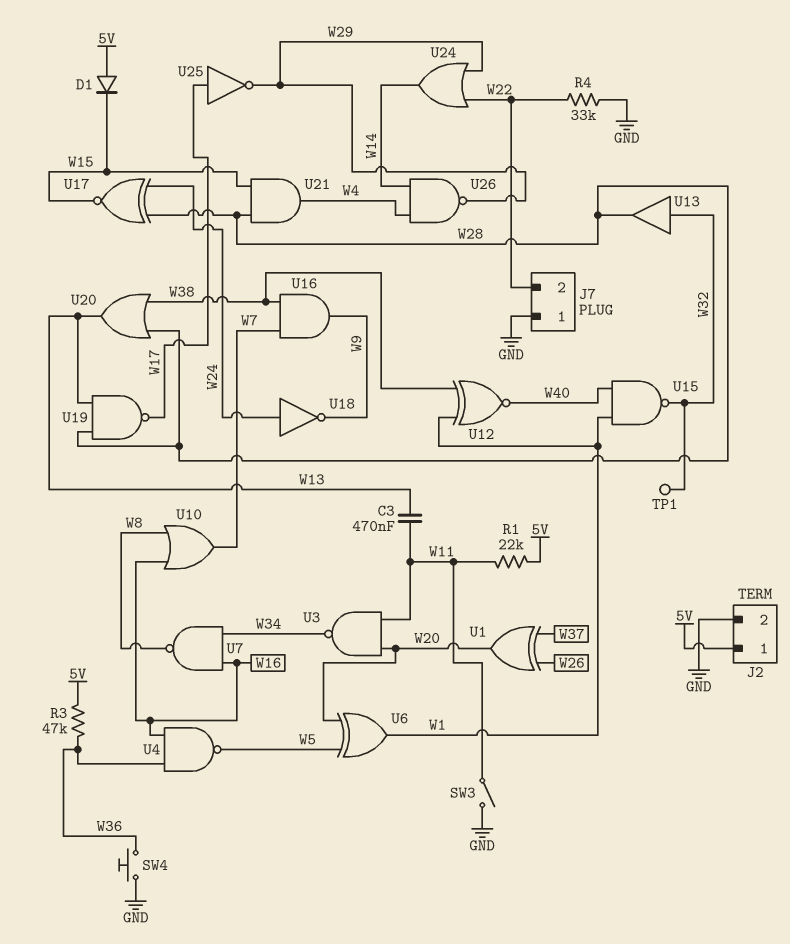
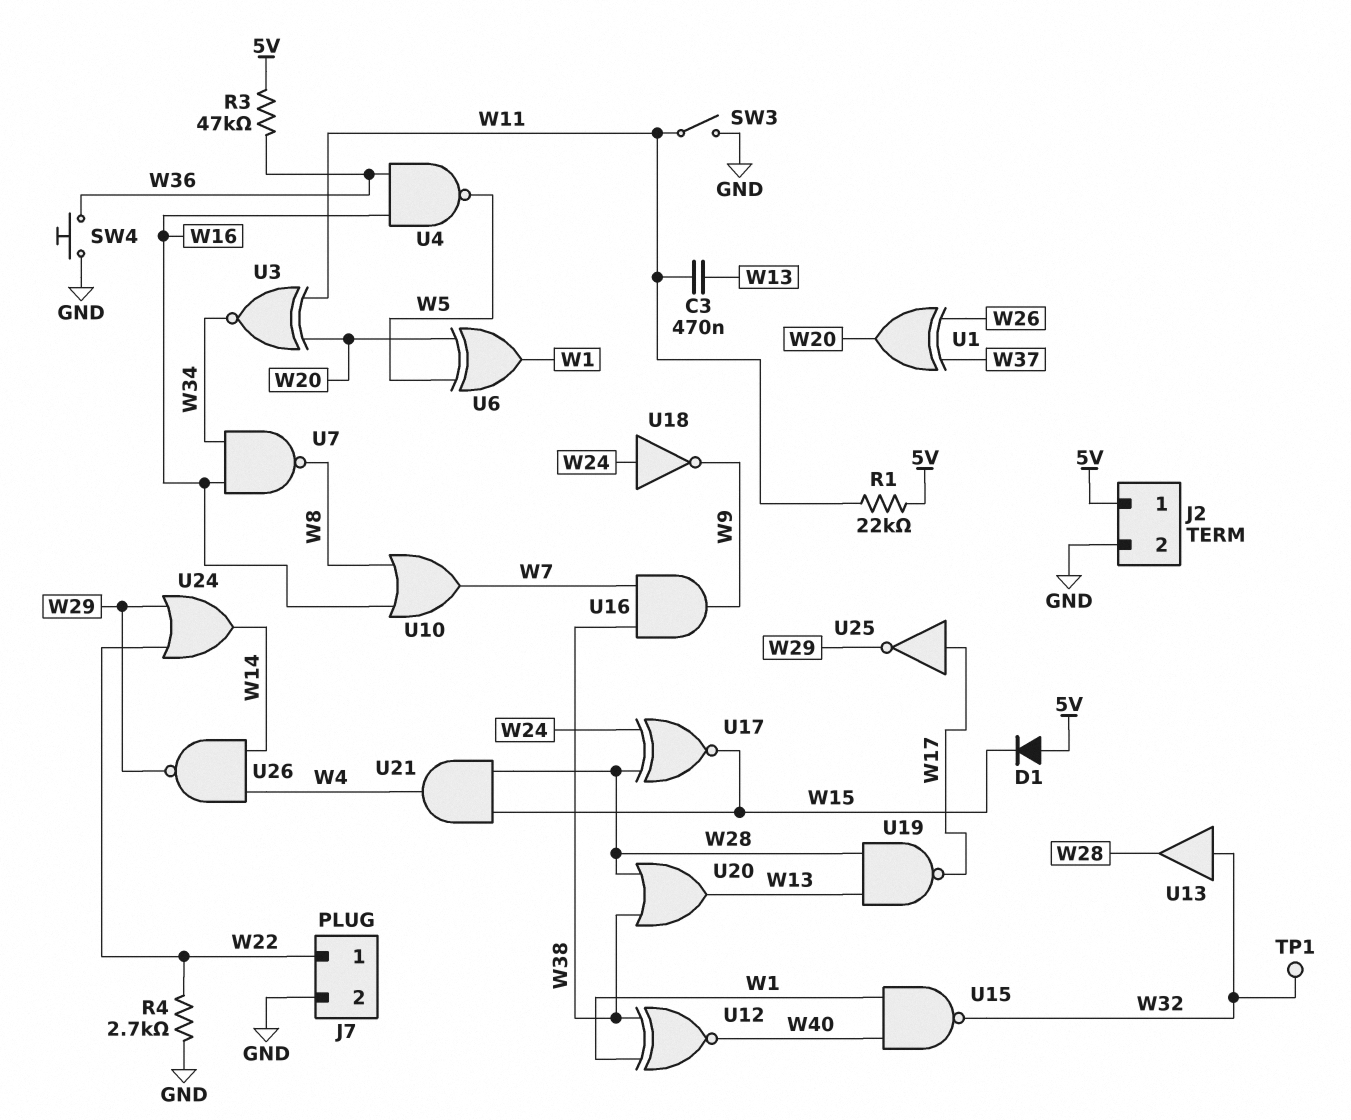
J7 pin 1: GND -> W22
J7 pin 2: W22 -> GND
R4: 33k (GND, W22) -> 2.7k (GND, W22)
U3: NAND (in W11, in W20, out W34) -> XNOR (in W11, in W20, out W34)

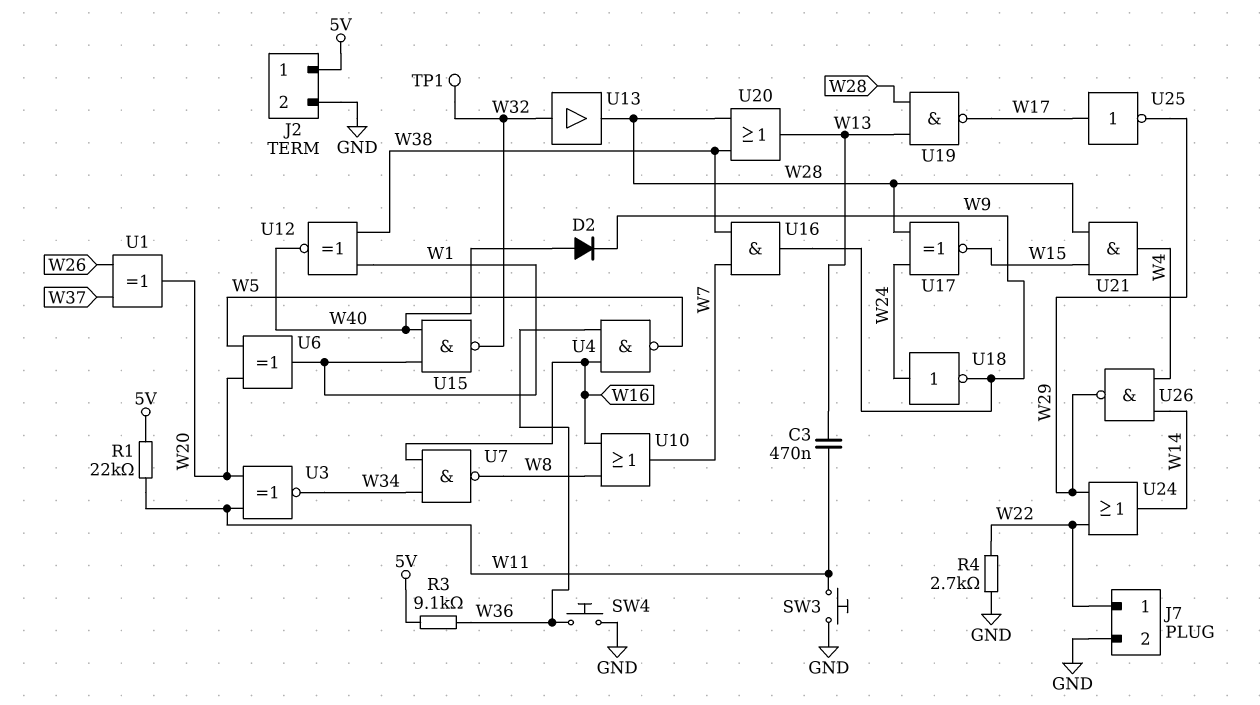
D1: diode (A 5V, K W15) -> none
D2: none -> diode (A W40, K W9)
R3: 47k (5V, W36) -> 9.1k (5V, W36)
SW3: switch (GND, W11) -> button (GND, W11)

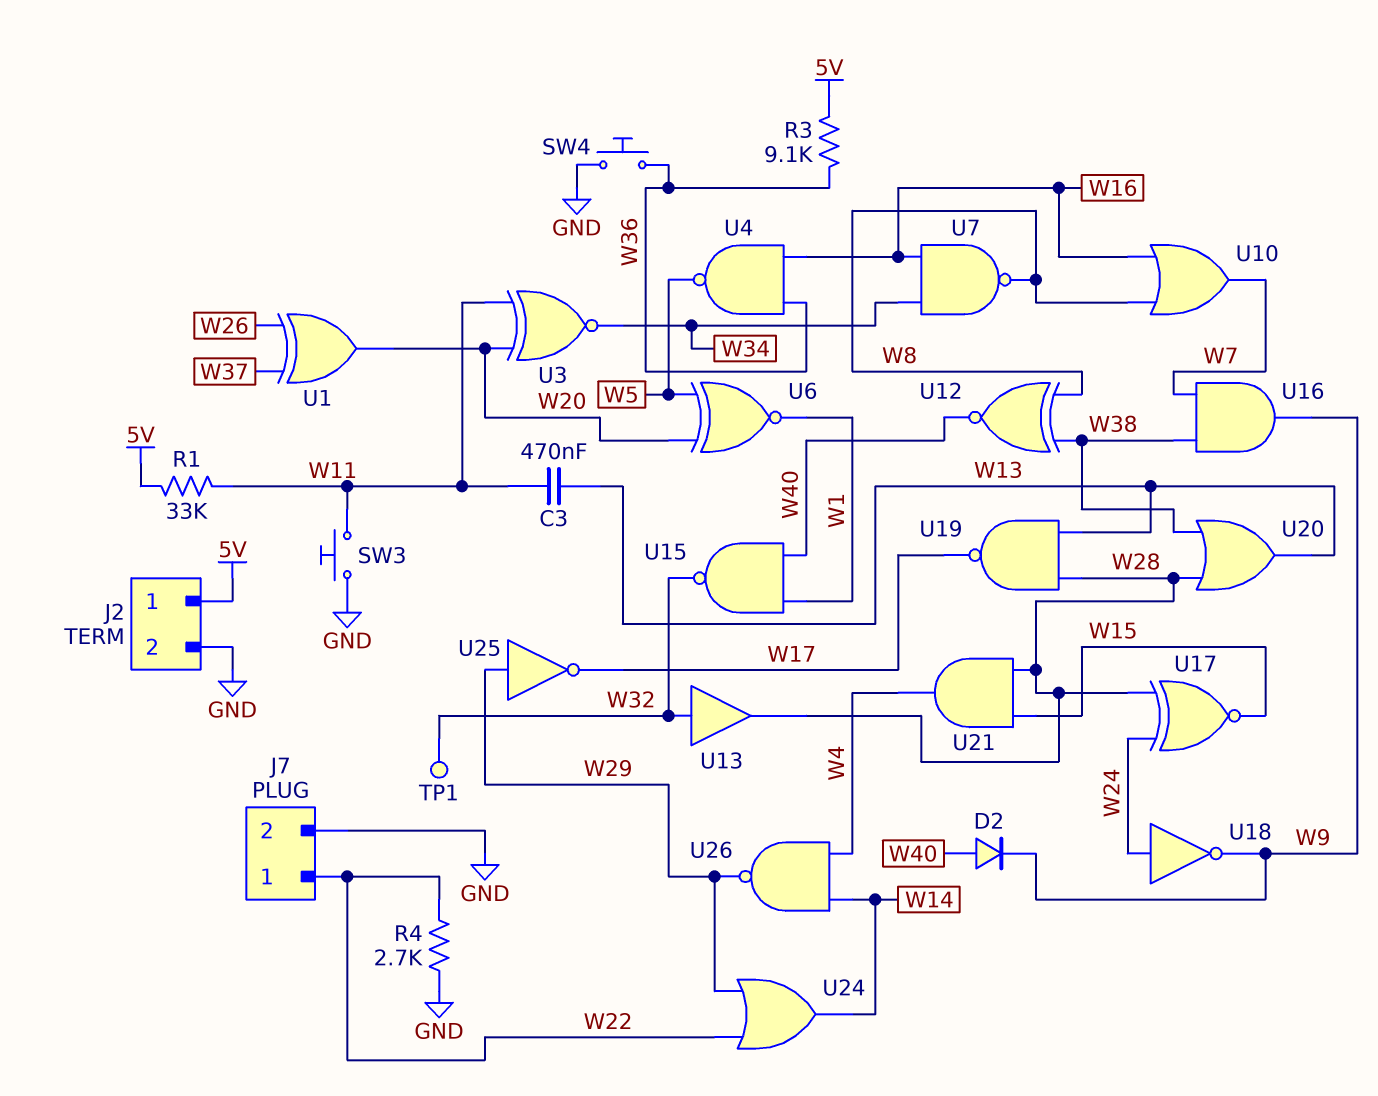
R1: 22k (5V, W11) -> 33k (5V, W11)
U6: XOR (in W5, in W20, out W1) -> XNOR (in W5, in W20, out W1)
U12: XNOR (in W1, in W38, out W40) -> XNOR (in W8, in W38, out W40)
U25: NOT (in W17, out W29) -> NOT (in W29, out W17)

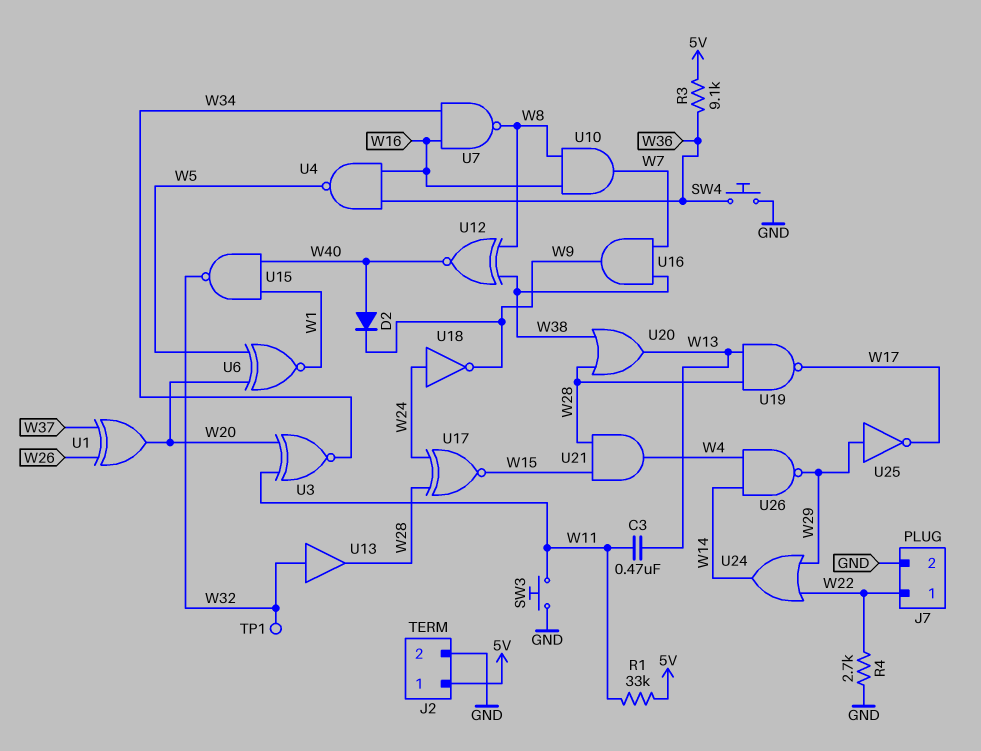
U10: OR (in W8, in W16, out W7) -> AND (in W8, in W16, out W7)

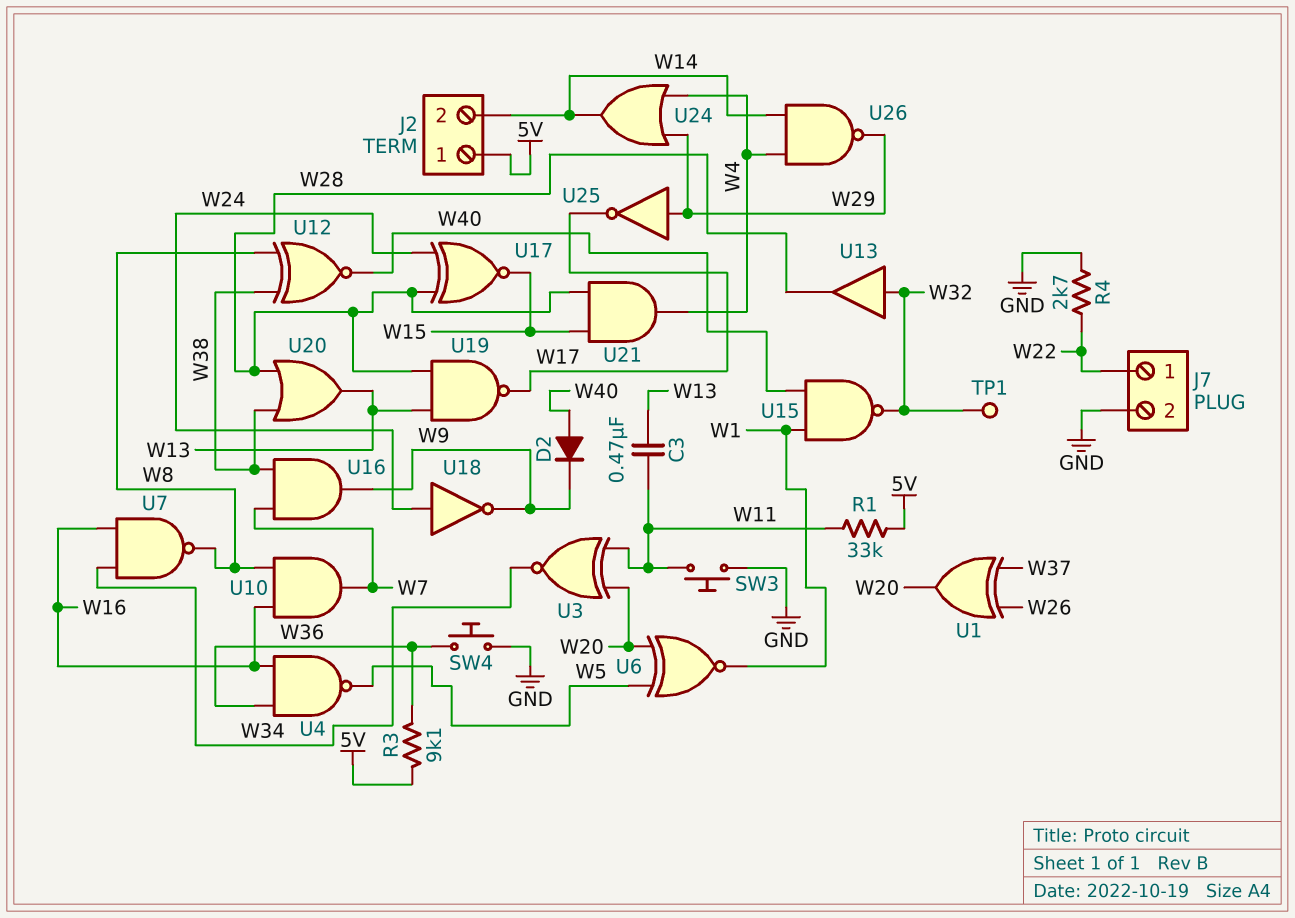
J2 pin 2: GND -> W14
U24: OR (in W22, in W29, out W14) -> OR (in W4, in W29, out W14)

